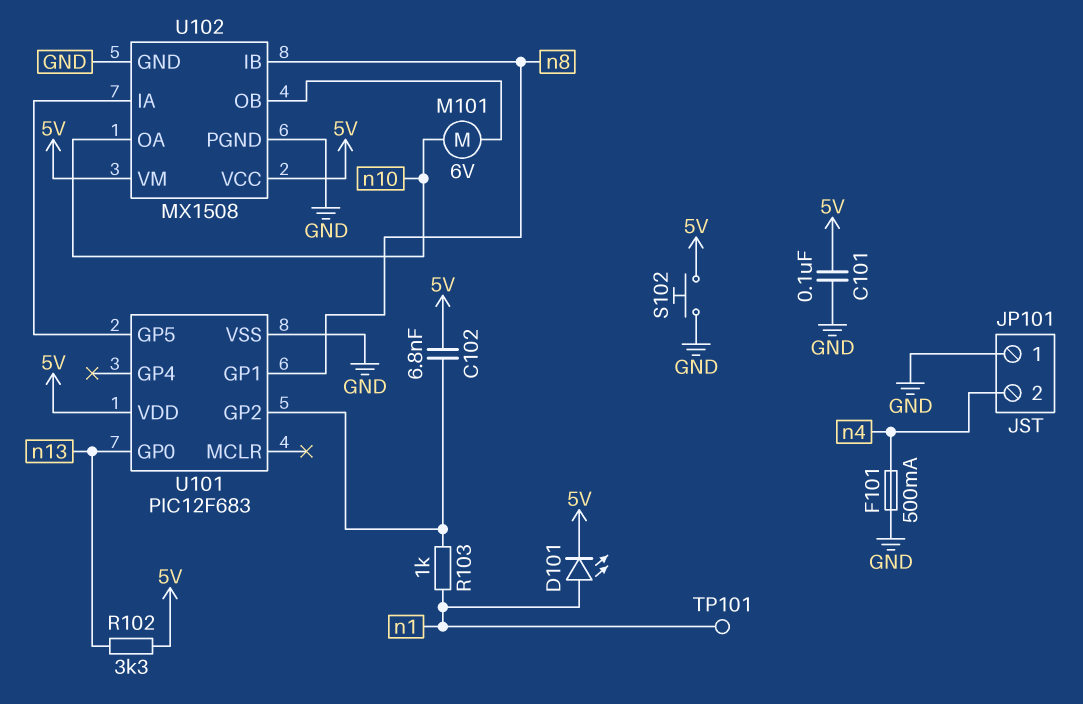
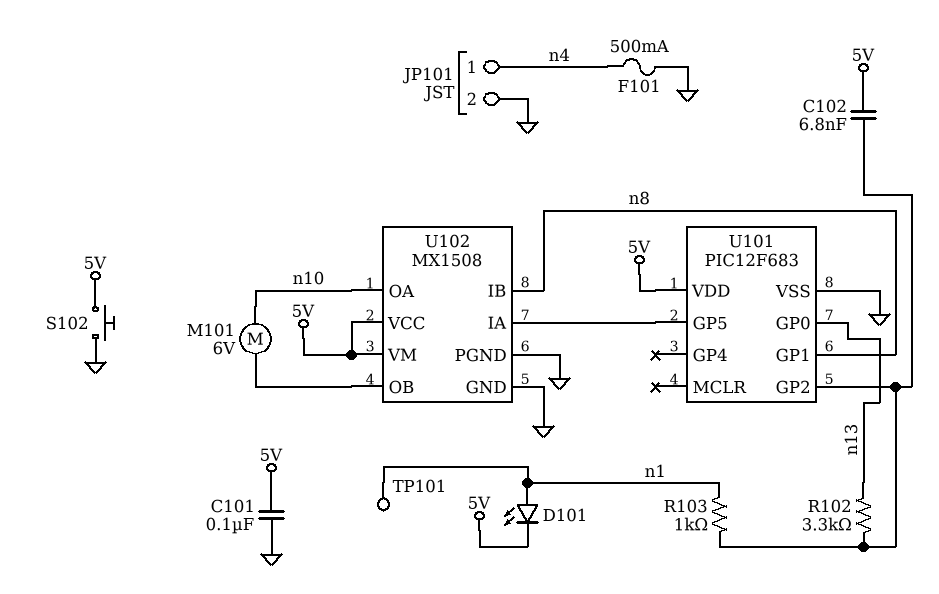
JP101 pin 1: GND -> n4
JP101 pin 2: n4 -> GND
R102: 3.3k (5V, n13) -> 3.3k (U101/GP2, n13)

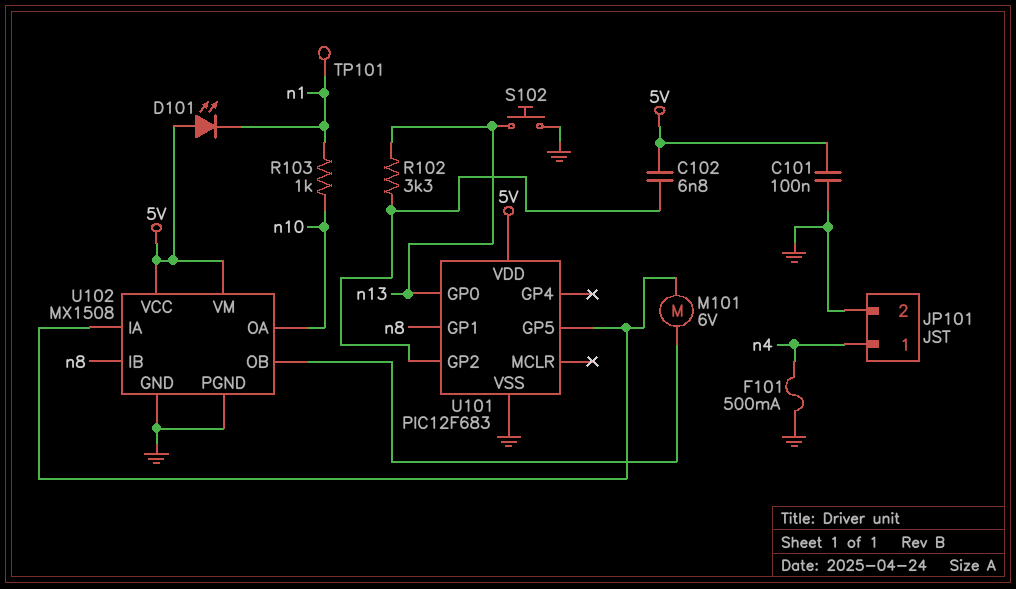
D101: LED (A n1, K 5V) -> LED (A 5V, K n1)
M101: motor 6V (U102/OB, n10) -> motor 6V (U101/GP5, U102/OB)
R103: 1k (U101/GP2, n1) -> 1k (n1, n10)
S102: button (5V, GND) -> button (GND, n13)

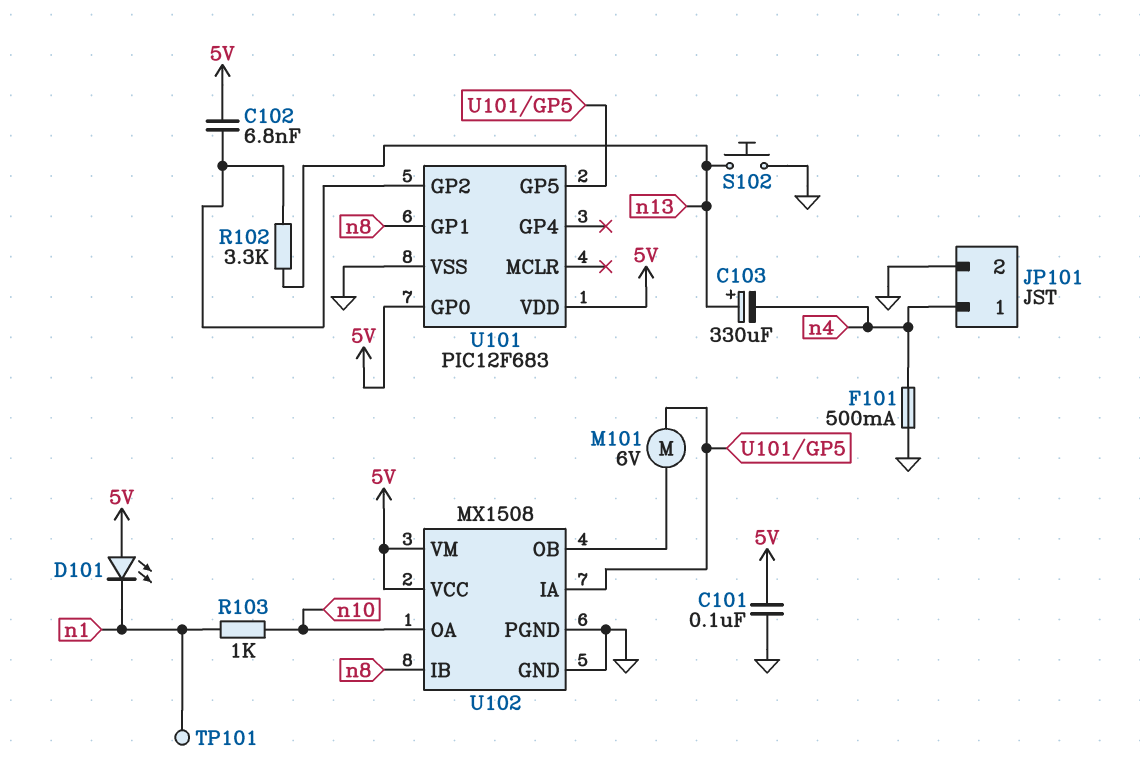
C103: none -> 330uF (plus n13, minus n4)
U101 pin GP0: n13 -> 5V

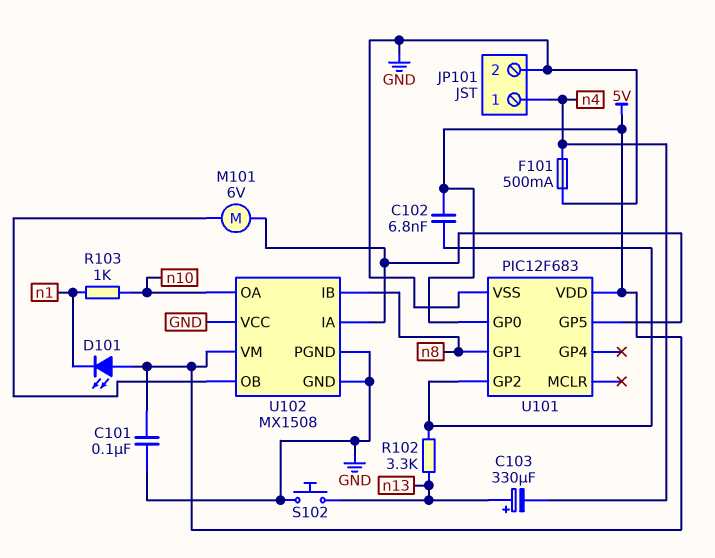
TP101: test point (n1) -> none
U102 pin VCC: 5V -> GND

